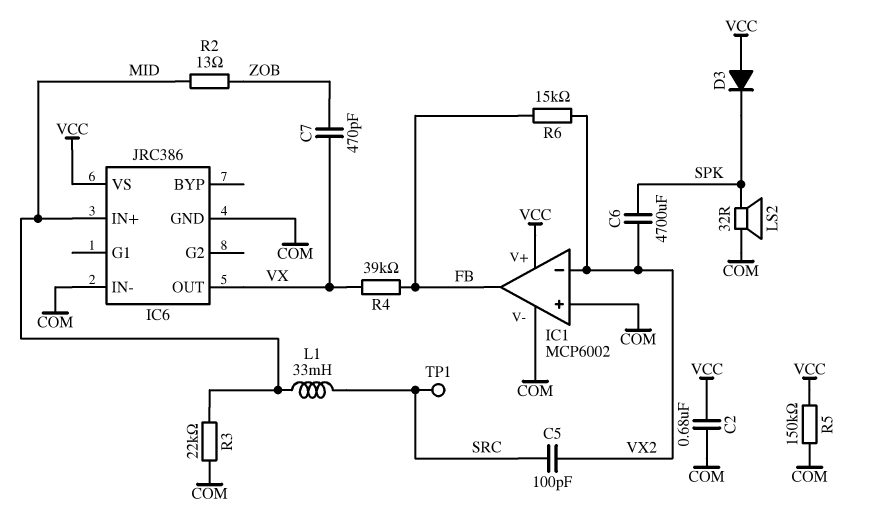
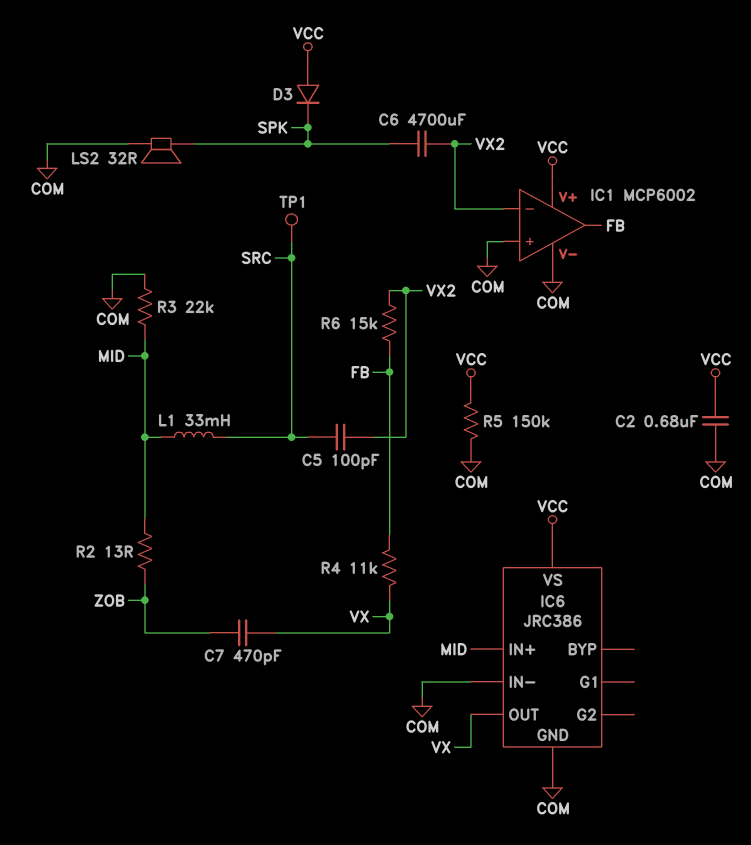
R4: 39k (FB, VX) -> 11k (FB, VX)

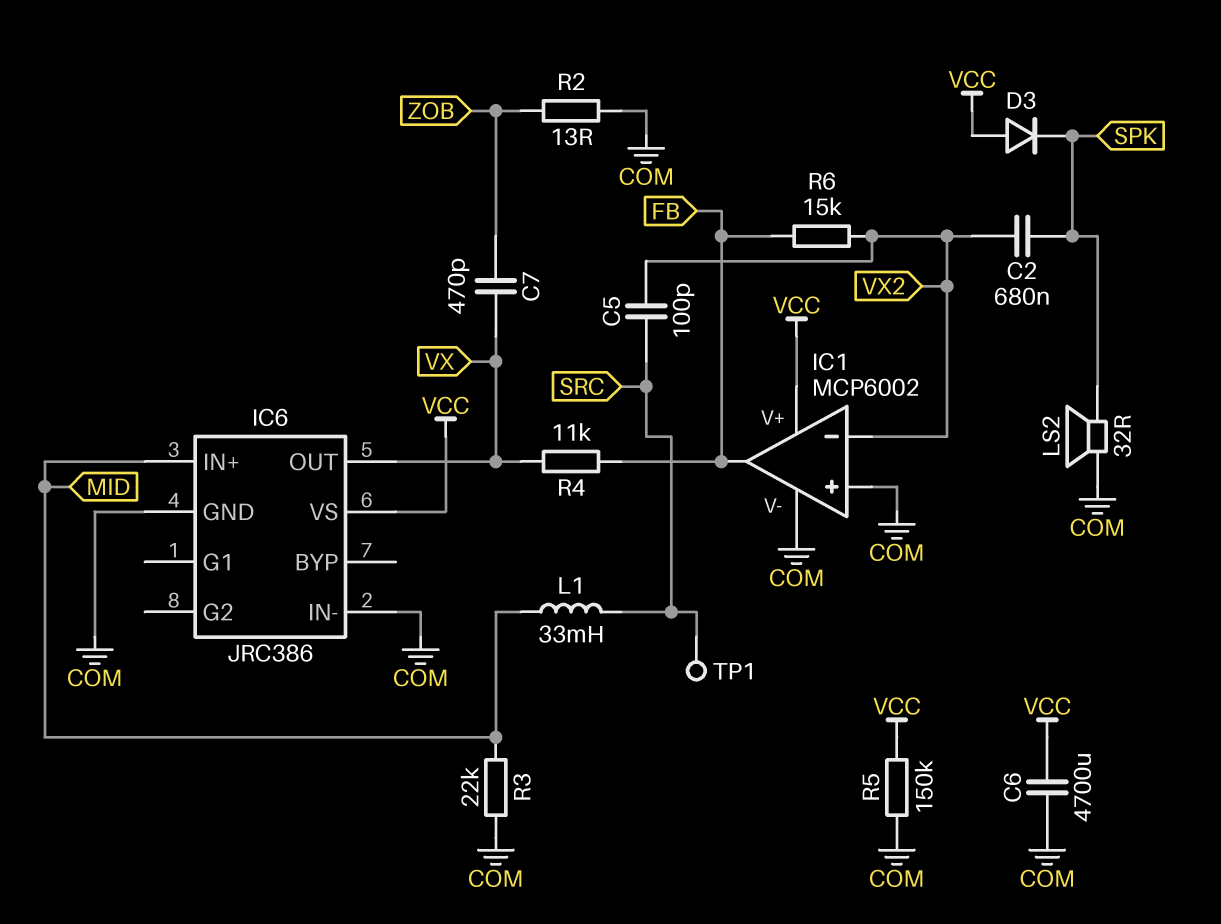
C2: 680nF (COM, VCC) -> 680nF (SPK, VX2)
C6: 4700uF (SPK, VX2) -> 4700uF (COM, VCC)
R2: 13 (MID, ZOB) -> 13 (COM, ZOB)

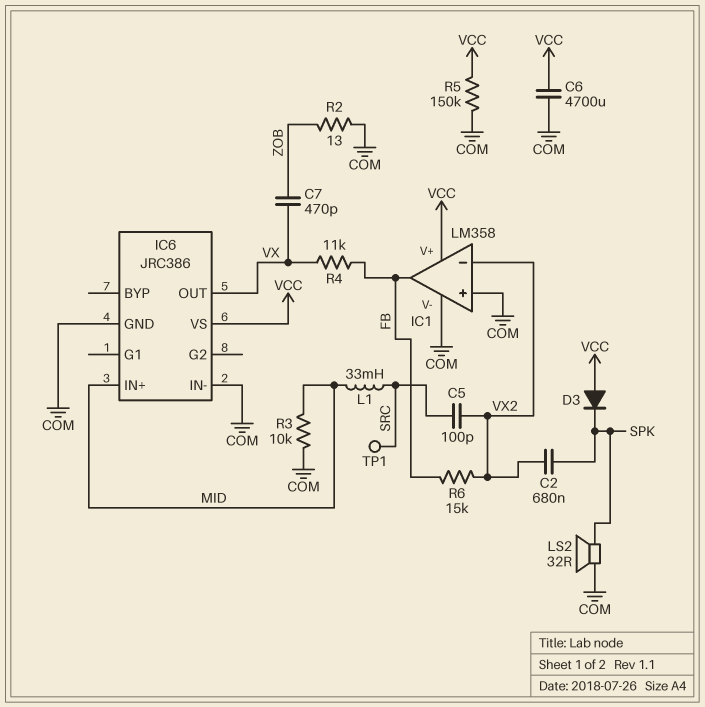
IC1: MCP6002 -> LM358
R3: 22k (COM, MID) -> 10k (COM, MID)

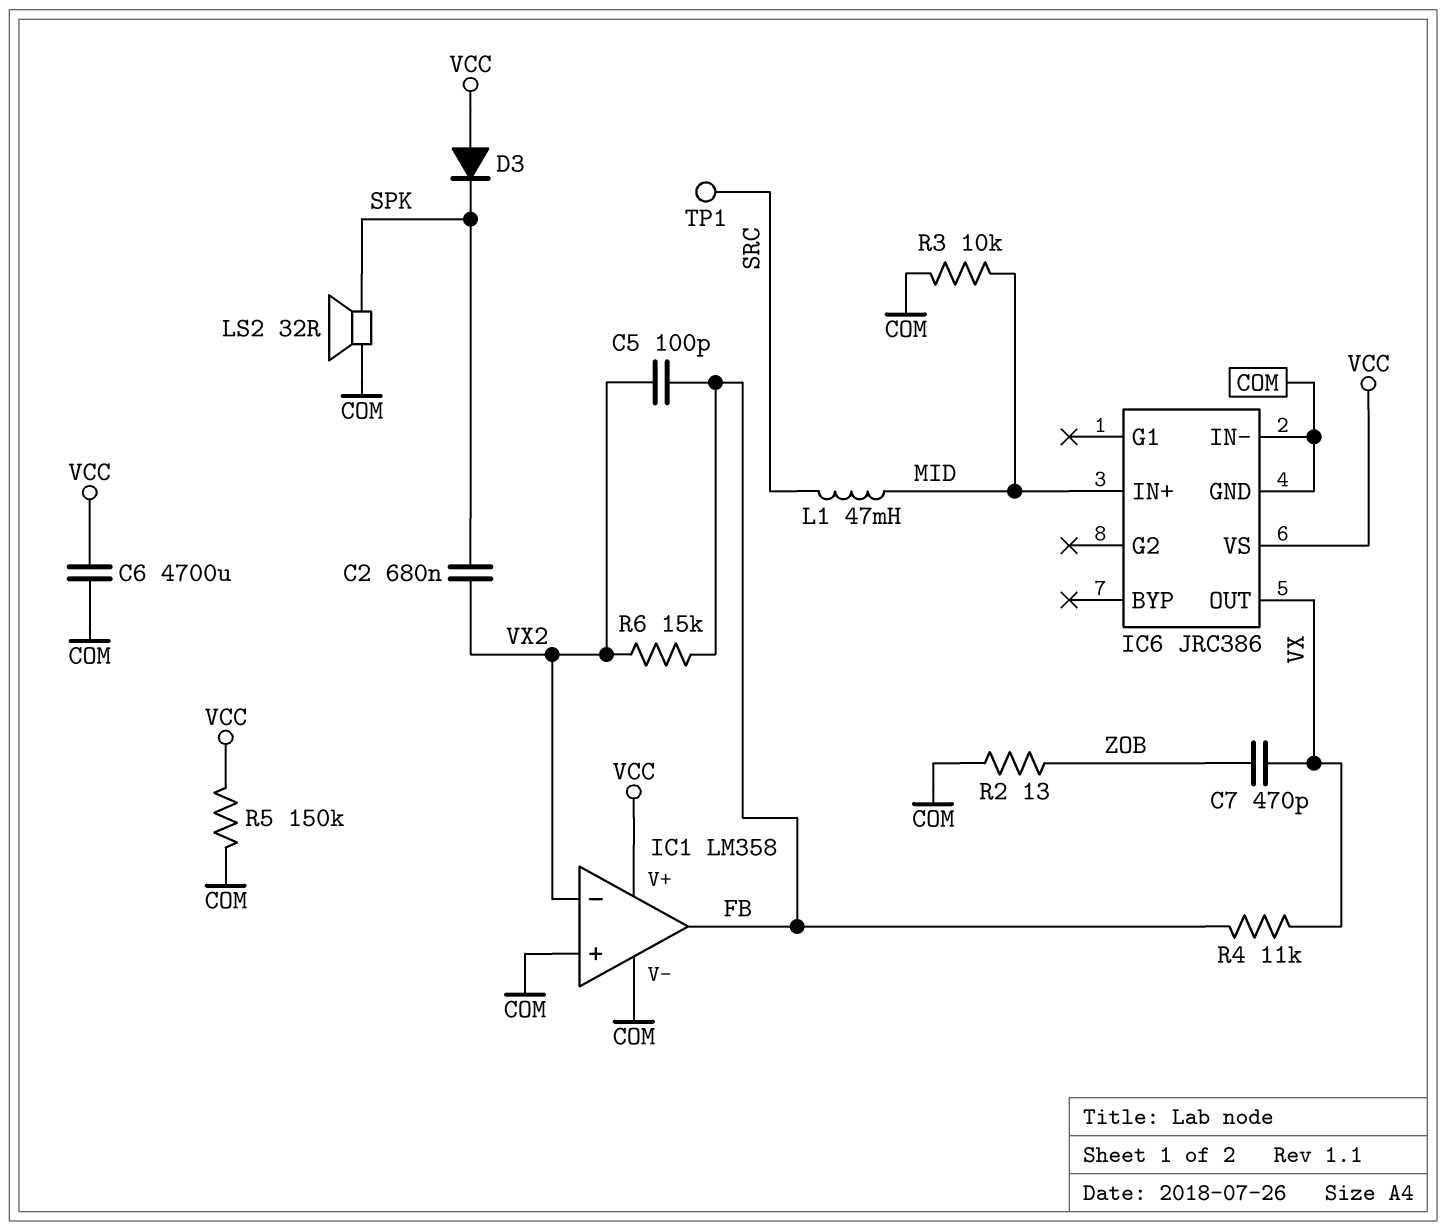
C5: 100pF (SRC, VX2) -> 100pF (FB, VX2)
L1: 33mH (MID, SRC) -> 47mH (MID, SRC)

